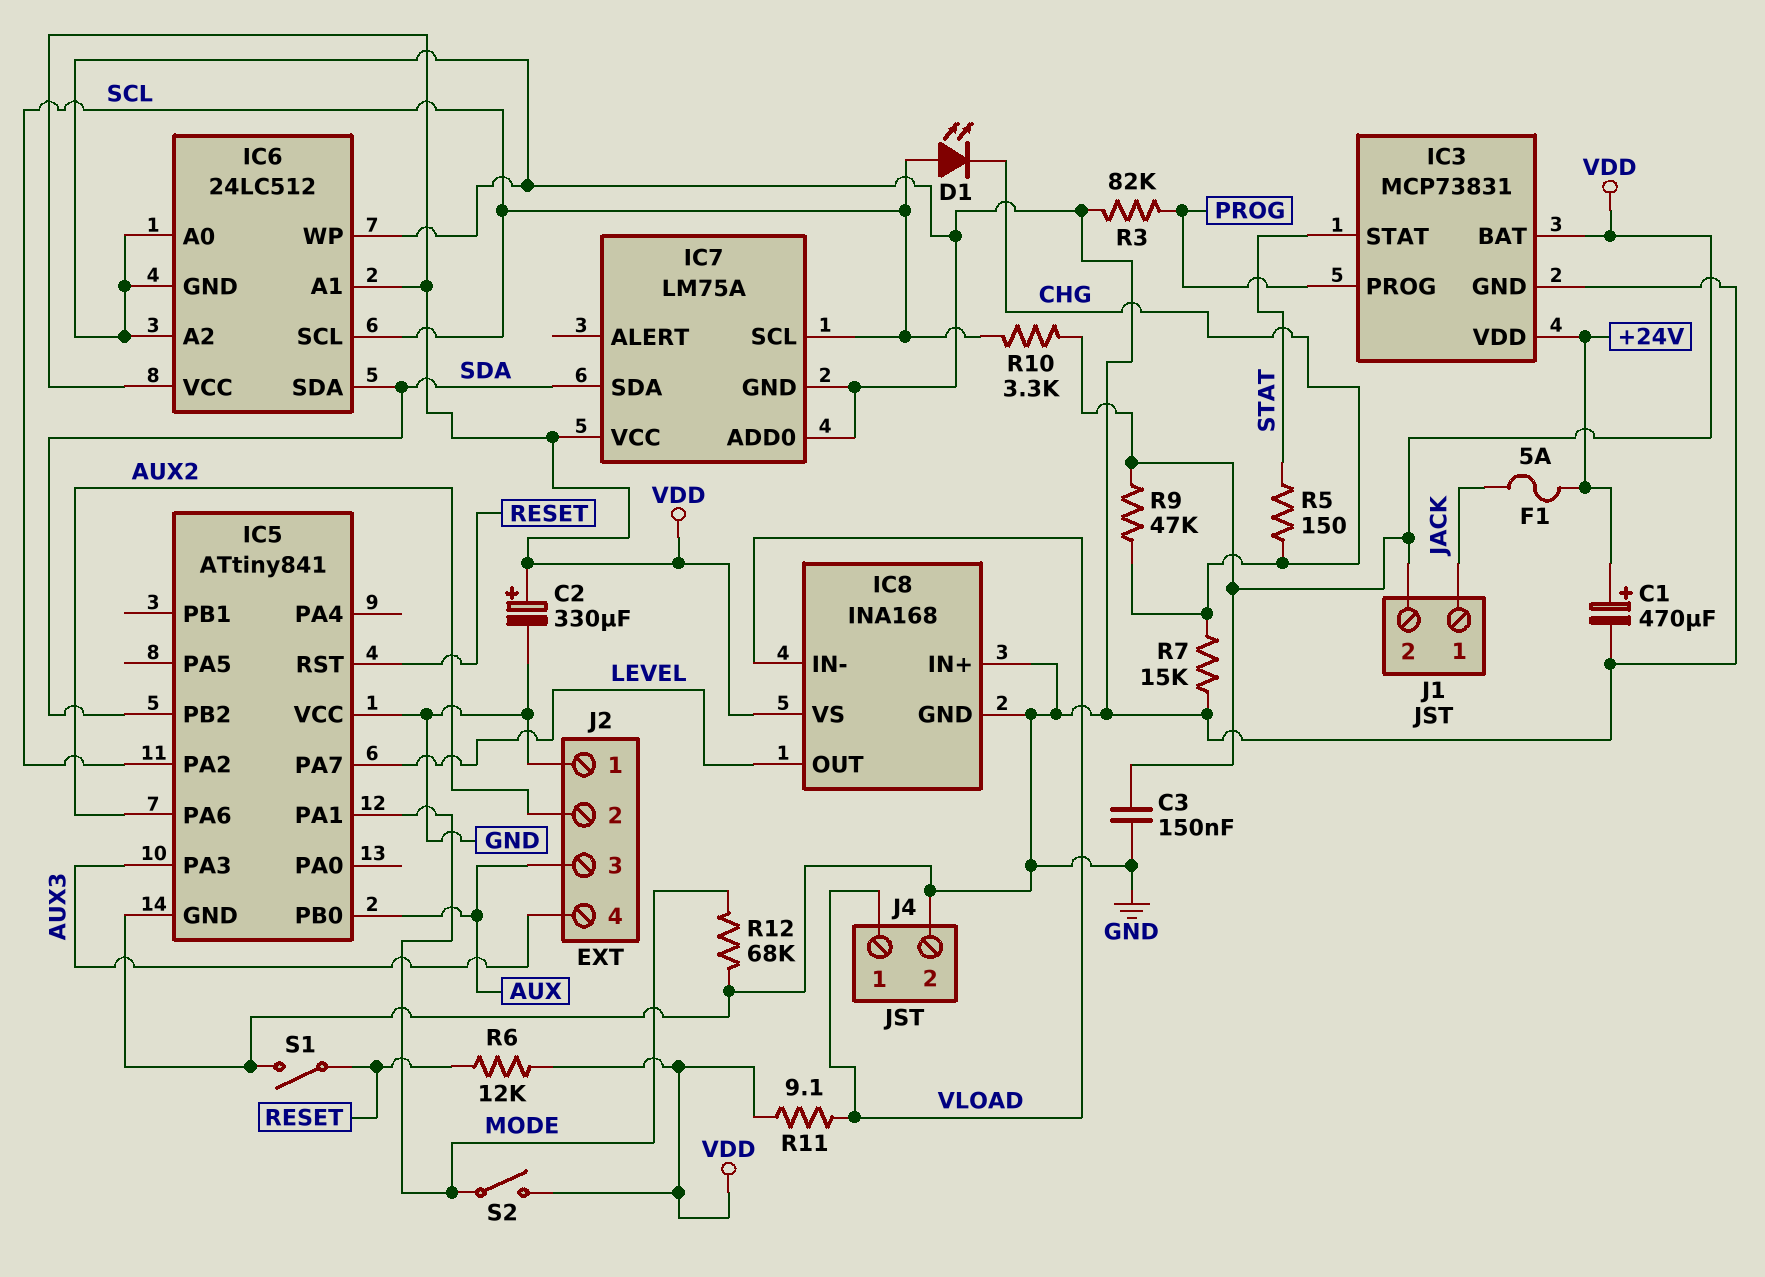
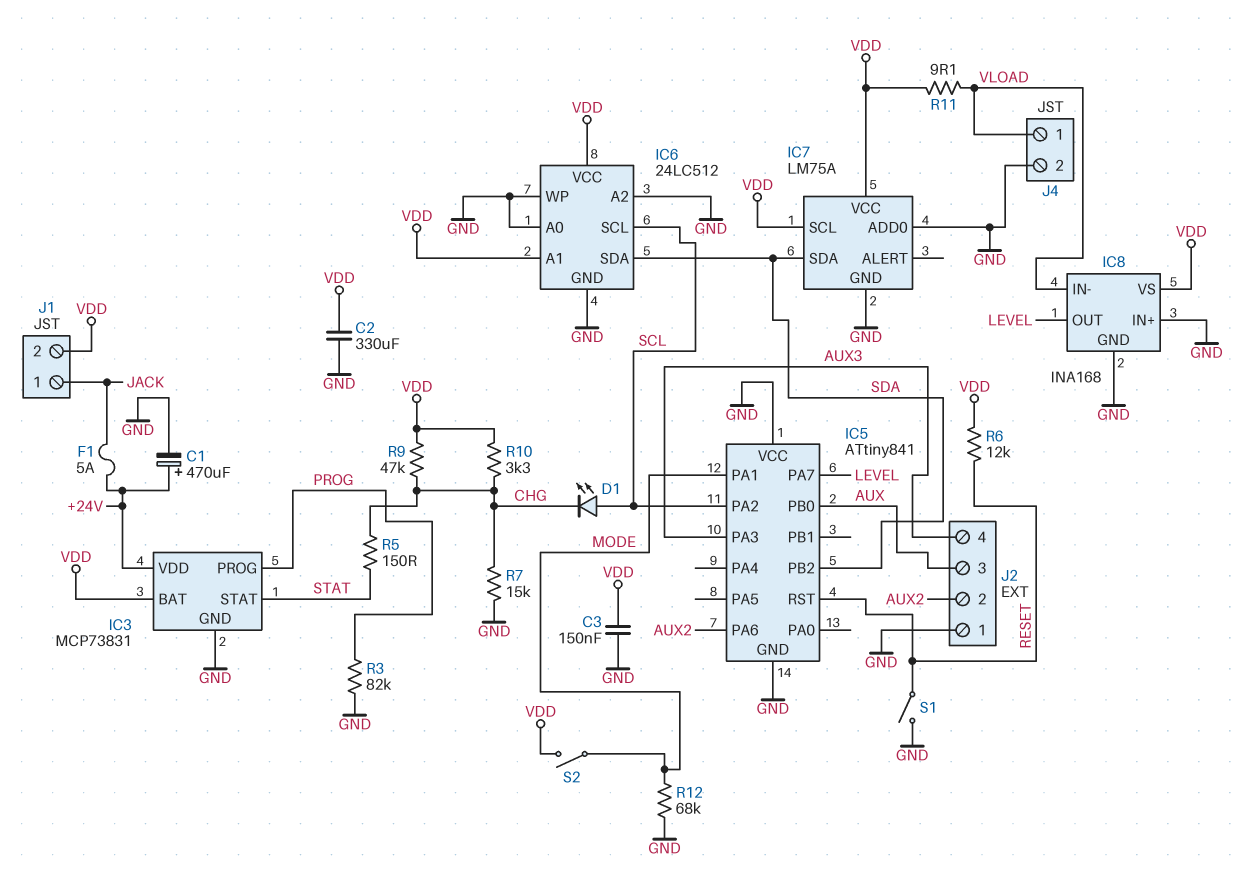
C2: 330uF (plus VDD, minus GND) -> 330uF (GND, VDD)
IC7 pin SCL: SCL -> VDD
R10: 3.3k (SCL, VDD) -> 3.3k (CHG, VDD)

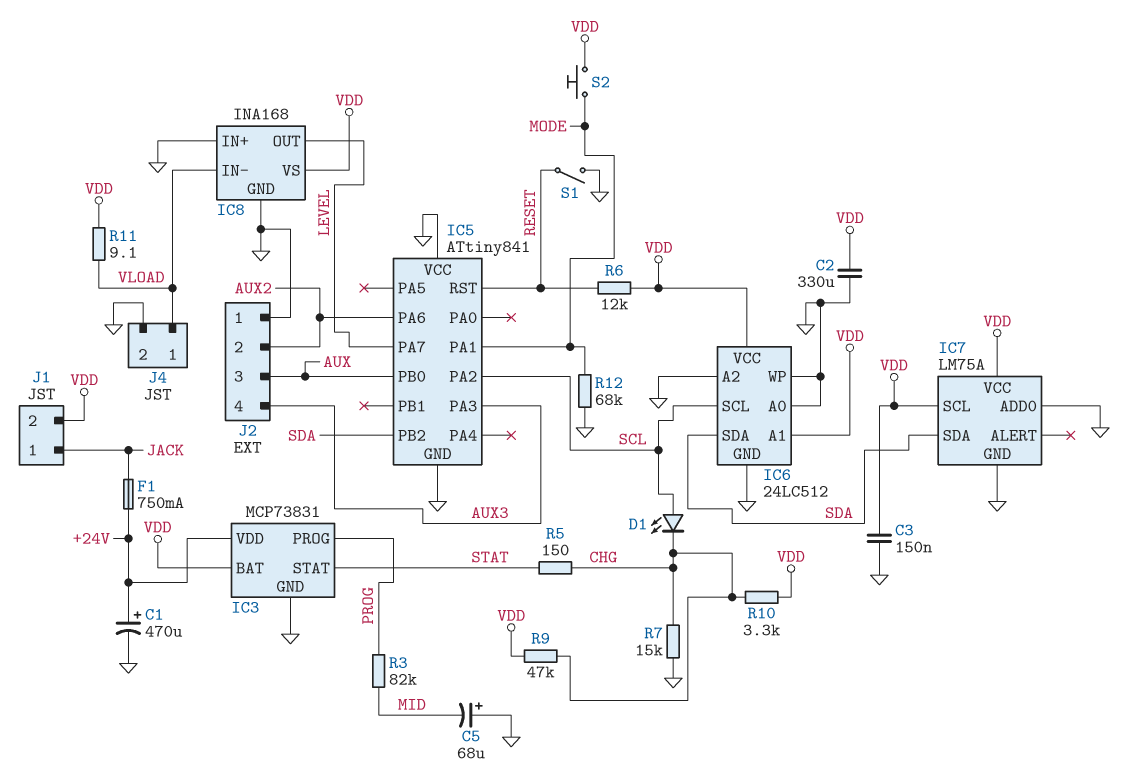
C5: none -> 68uF (plus GND, minus MID)
F1: 5A (+24V, JACK) -> 750mA (+24V, JACK)
R3: 82k (GND, PROG) -> 82k (MID, PROG)
S2: switch (MODE, VDD) -> button (MODE, VDD)

